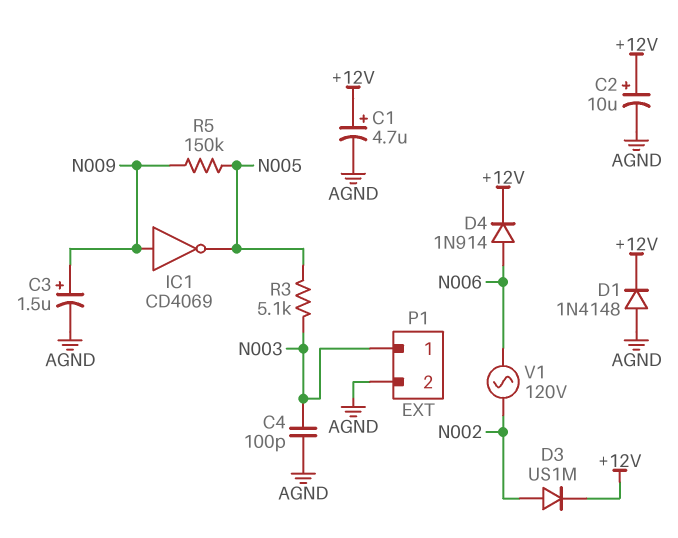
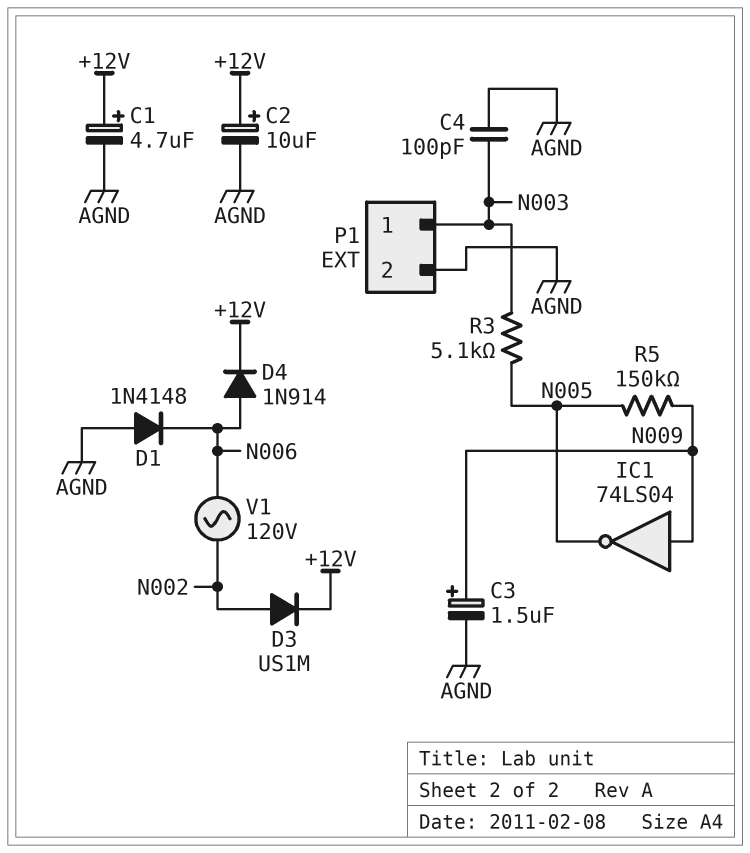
D1: diode 1N4148 (A AGND, K +12V) -> diode 1N4148 (A AGND, K N006)
IC1: NOT CD4069 (in N009, out N005) -> NOT 74LS04 (in N009, out N005)

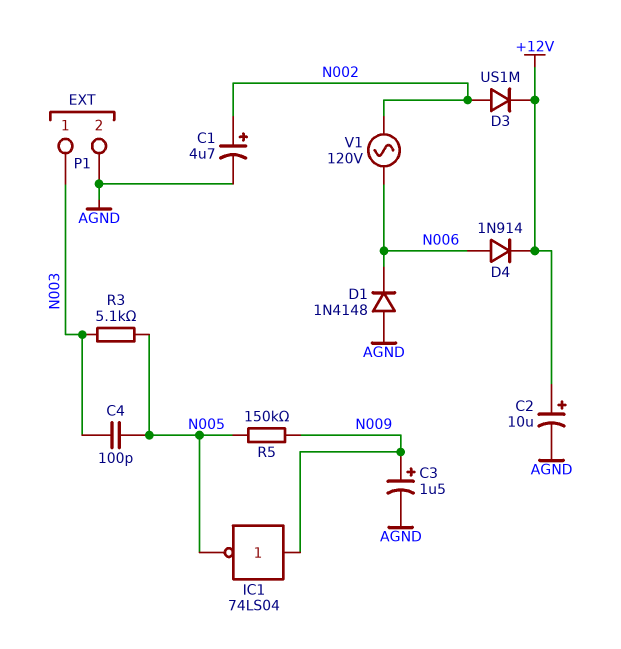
C1: 4.7uF (plus +12V, minus AGND) -> 4.7uF (plus N002, minus AGND)
C4: 100pF (AGND, N003) -> 100pF (N003, N005)

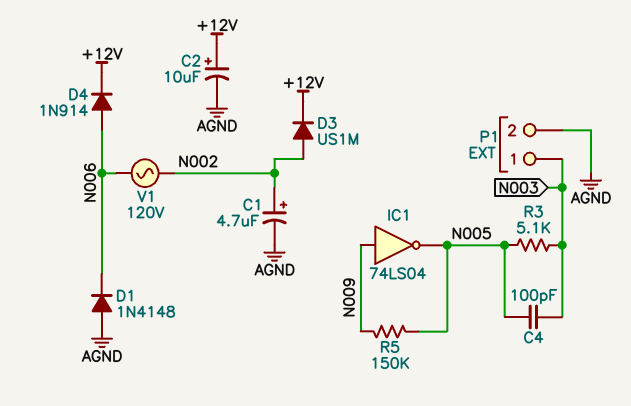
C3: 1.5uF (plus N009, minus AGND) -> none

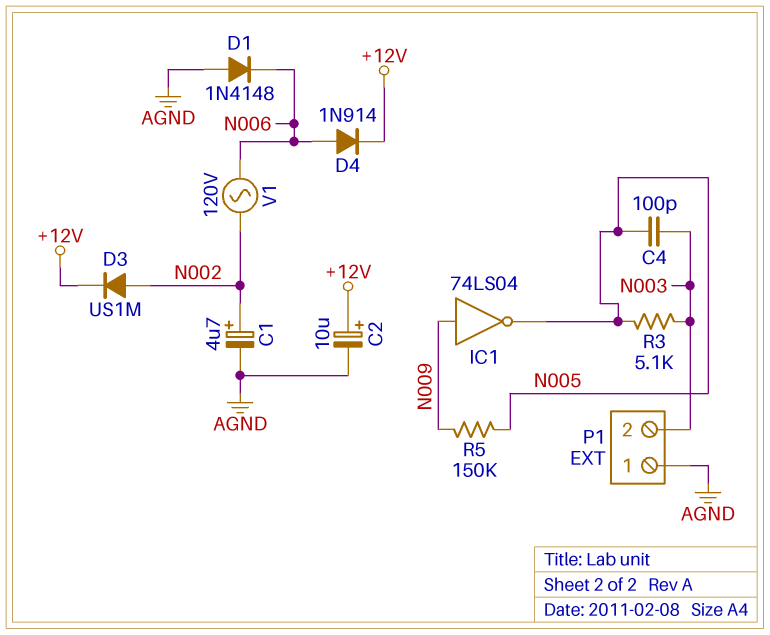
P1 pin 1: N003 -> AGND
P1 pin 2: AGND -> N003

